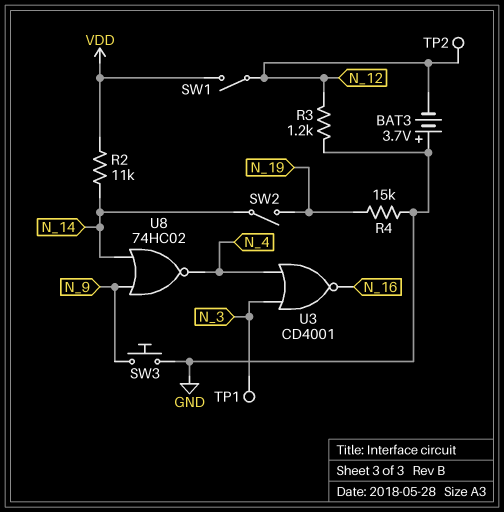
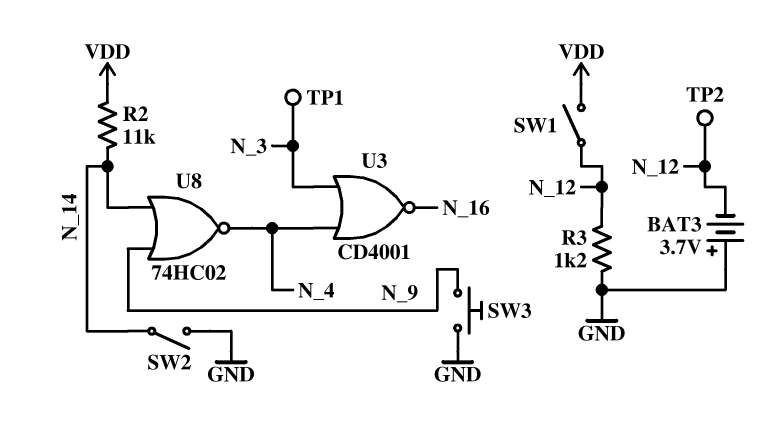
R4: 15k (GND, N_19) -> none
SW2: switch (N_14, N_19) -> switch (GND, N_14)

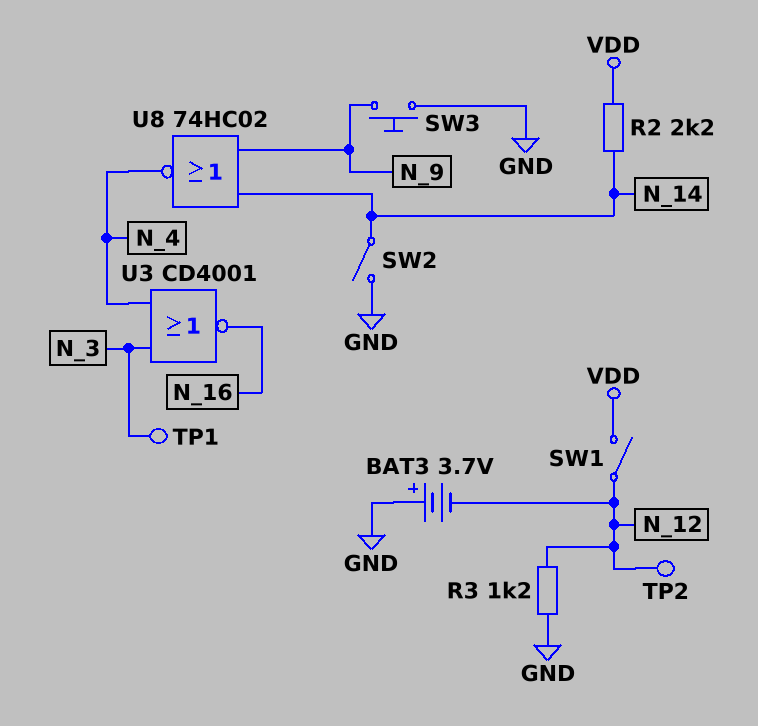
R2: 11k (N_14, VDD) -> 2.2k (N_14, VDD)

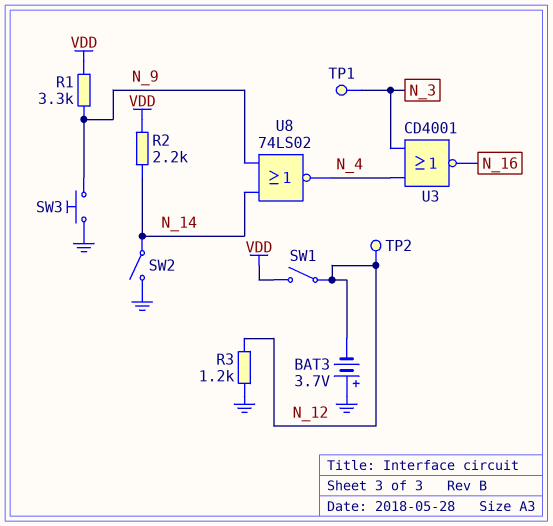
R1: none -> 3.3k (N_9, VDD)
U8: NOR 74HC02 (in N_9, in N_14, out N_4) -> NOR 74LS02 (in N_9, in N_14, out N_4)

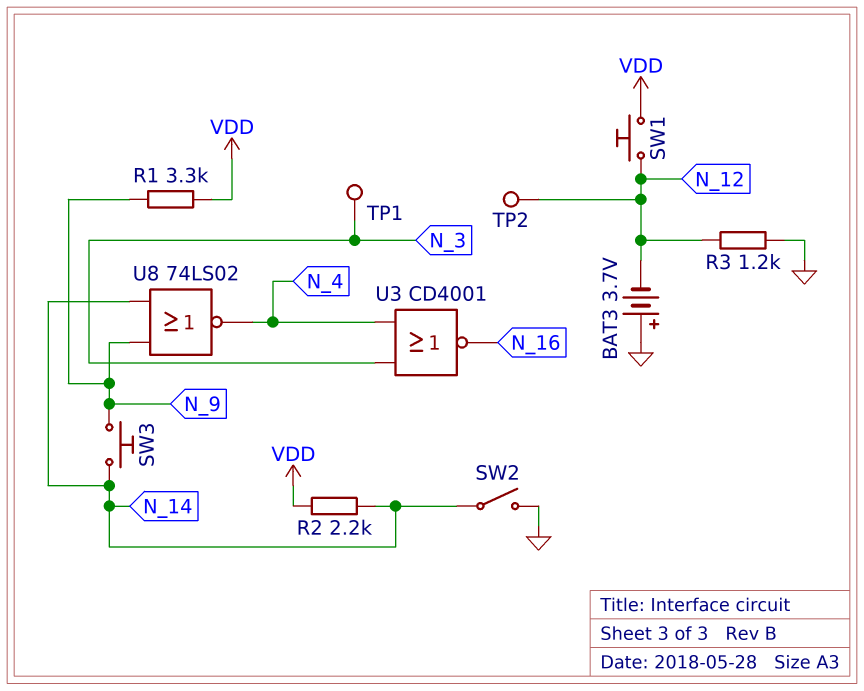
SW1: switch (N_12, VDD) -> button (N_12, VDD)
SW3: button (GND, N_9) -> button (N_9, N_14)

